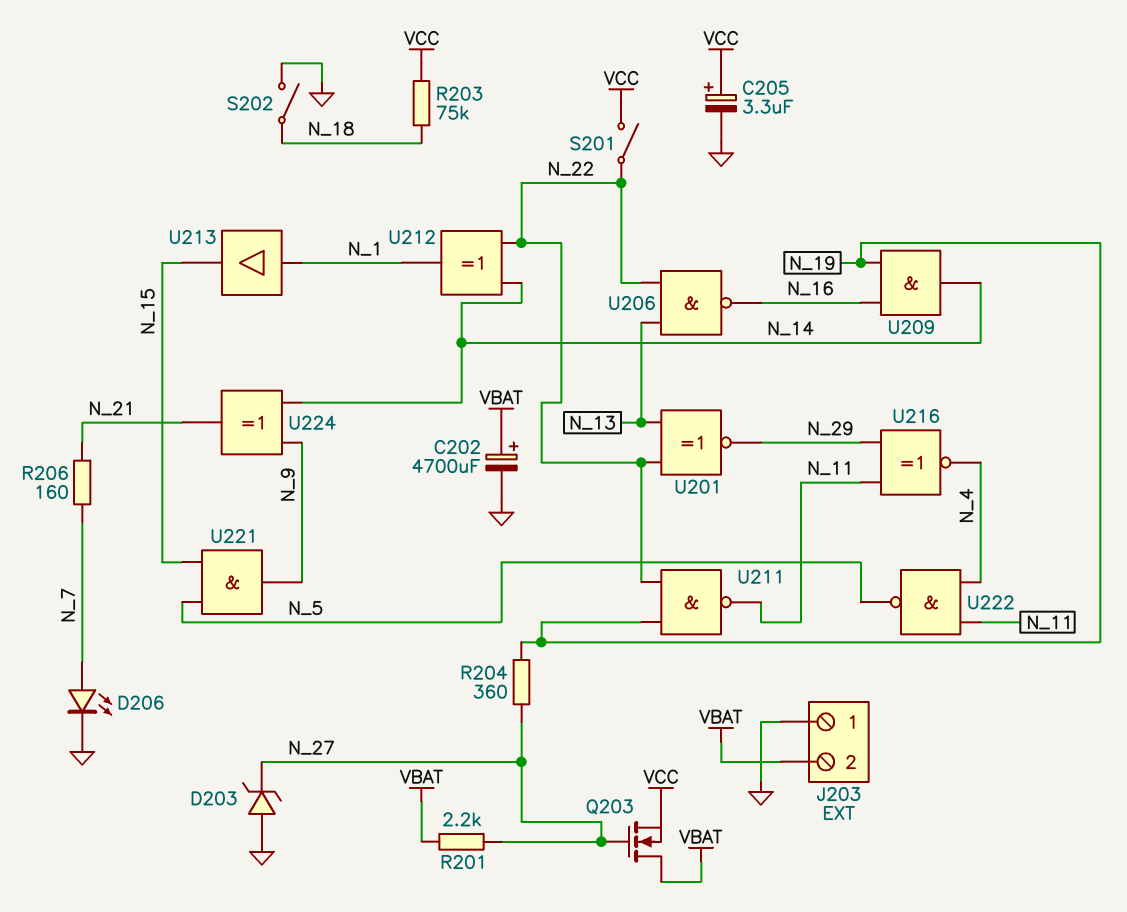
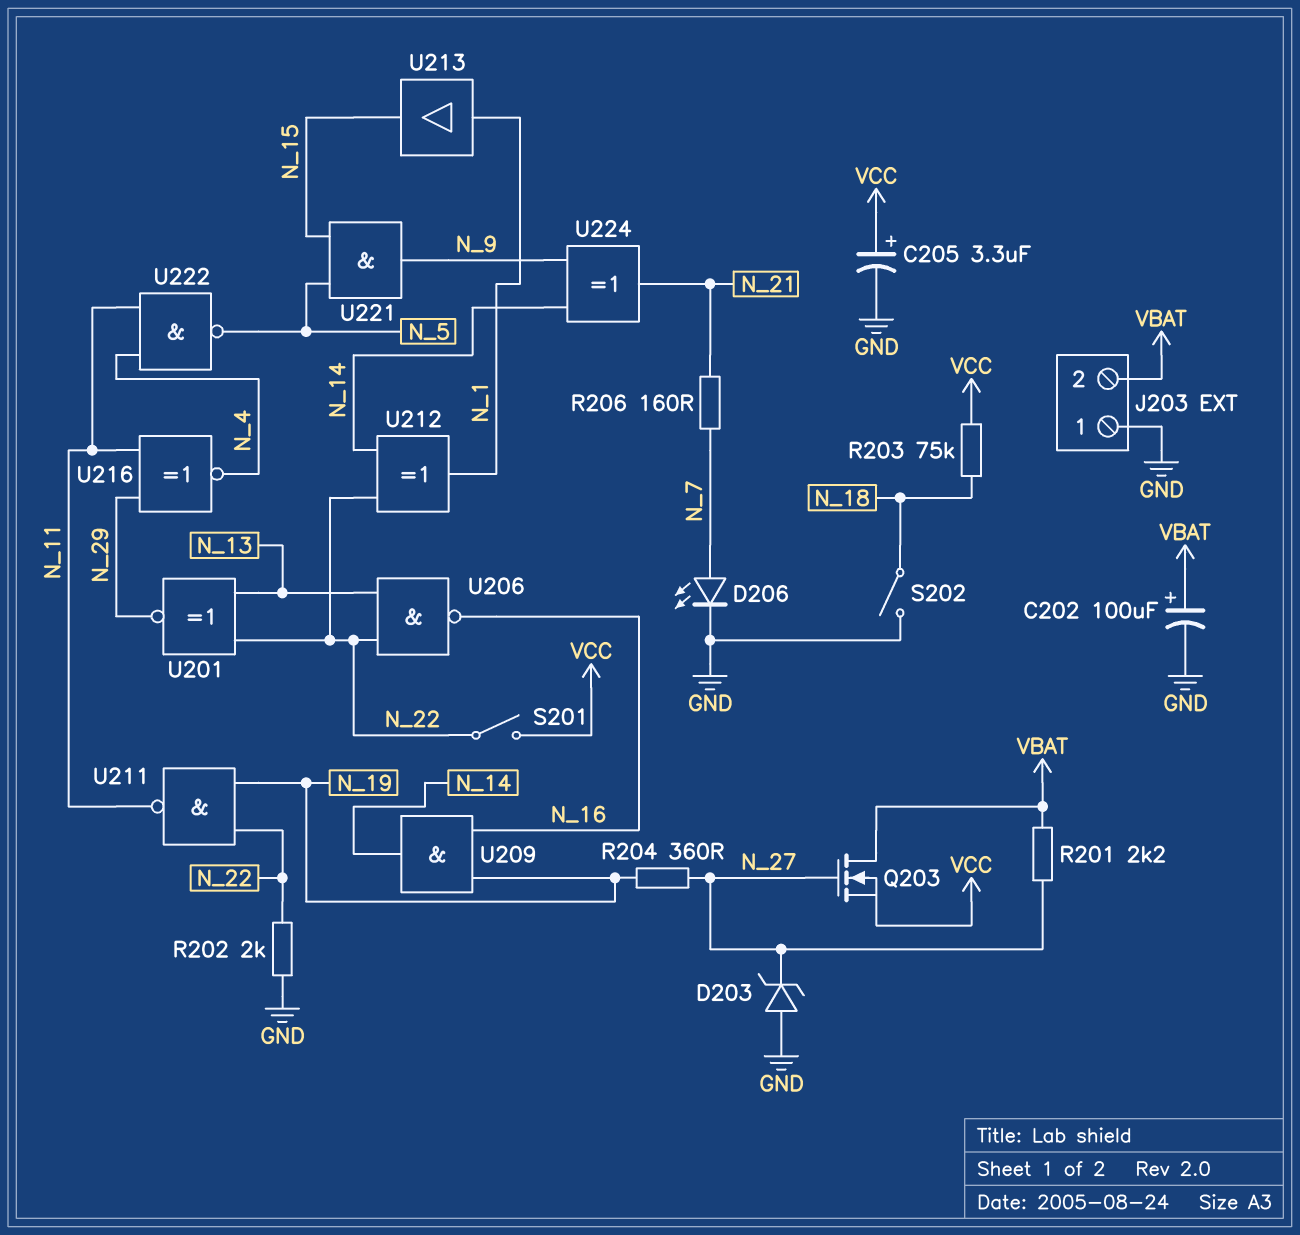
C202: 4700uF (plus VBAT, minus GND) -> 100uF (plus VBAT, minus GND)
R202: none -> 2k (GND, N_22)

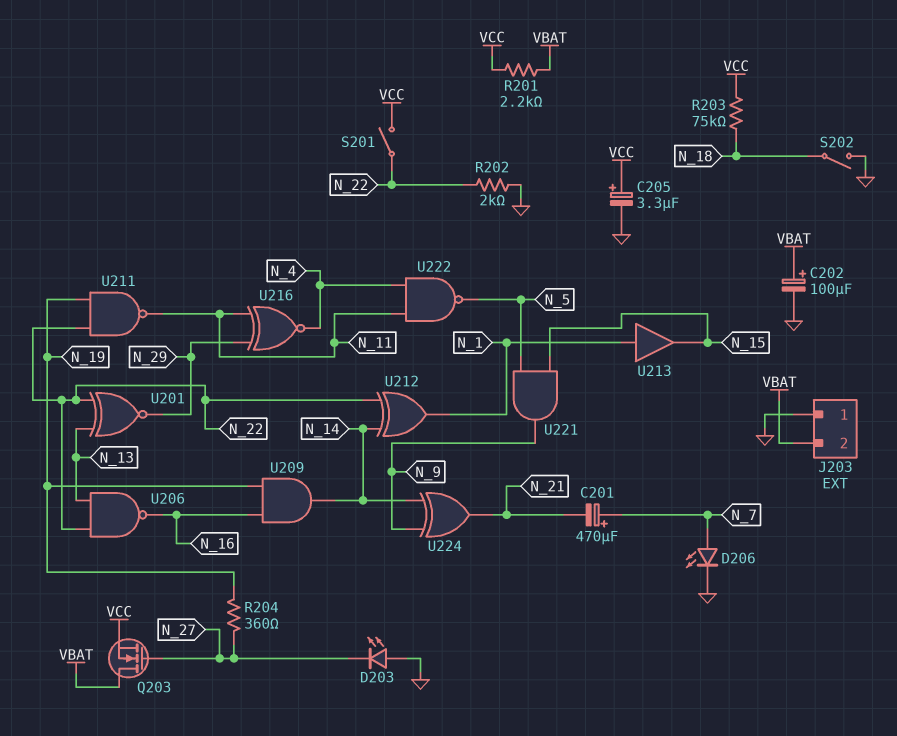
C201: none -> 470uF (plus N_7, minus N_21)
D203: zener (A GND, K N_27) -> LED (A GND, K N_27)
R201: 2.2k (N_27, VBAT) -> 2.2k (VBAT, VCC)
R206: 160 (N_7, N_21) -> none

